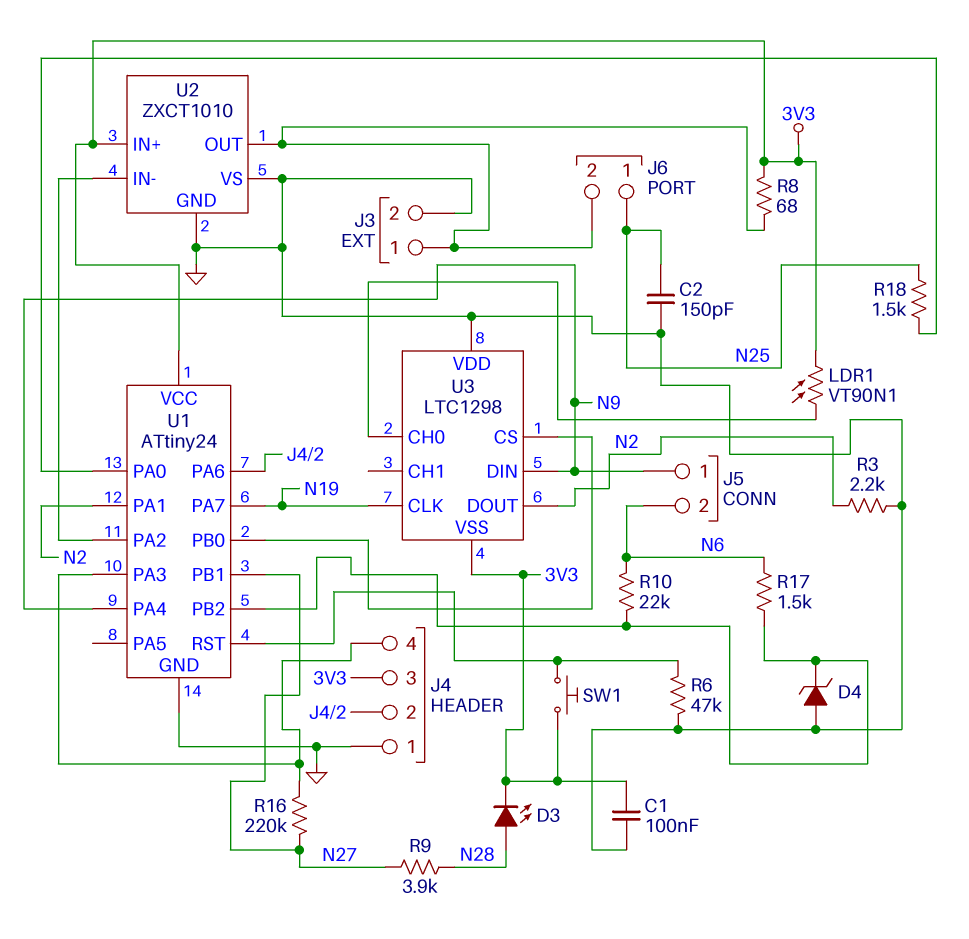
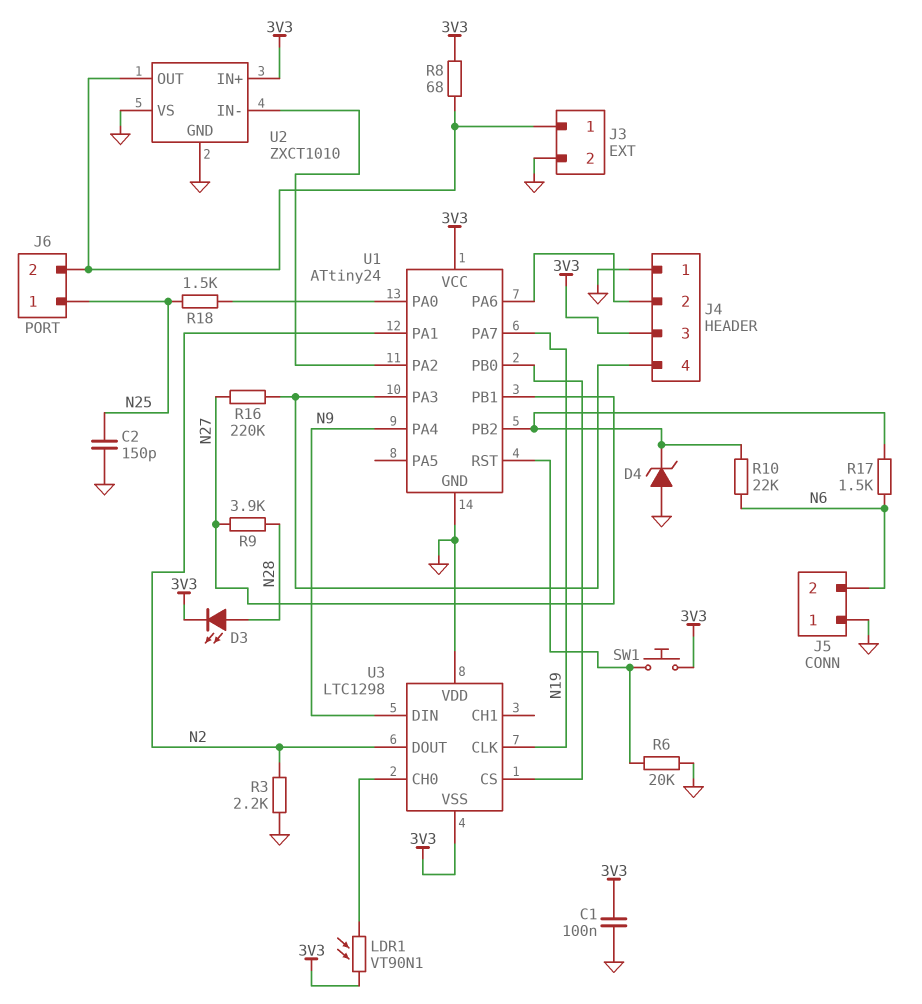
J5 pin 1: N9 -> GND
R6: 47k (GND, U1/RST) -> 20k (GND, U1/RST)

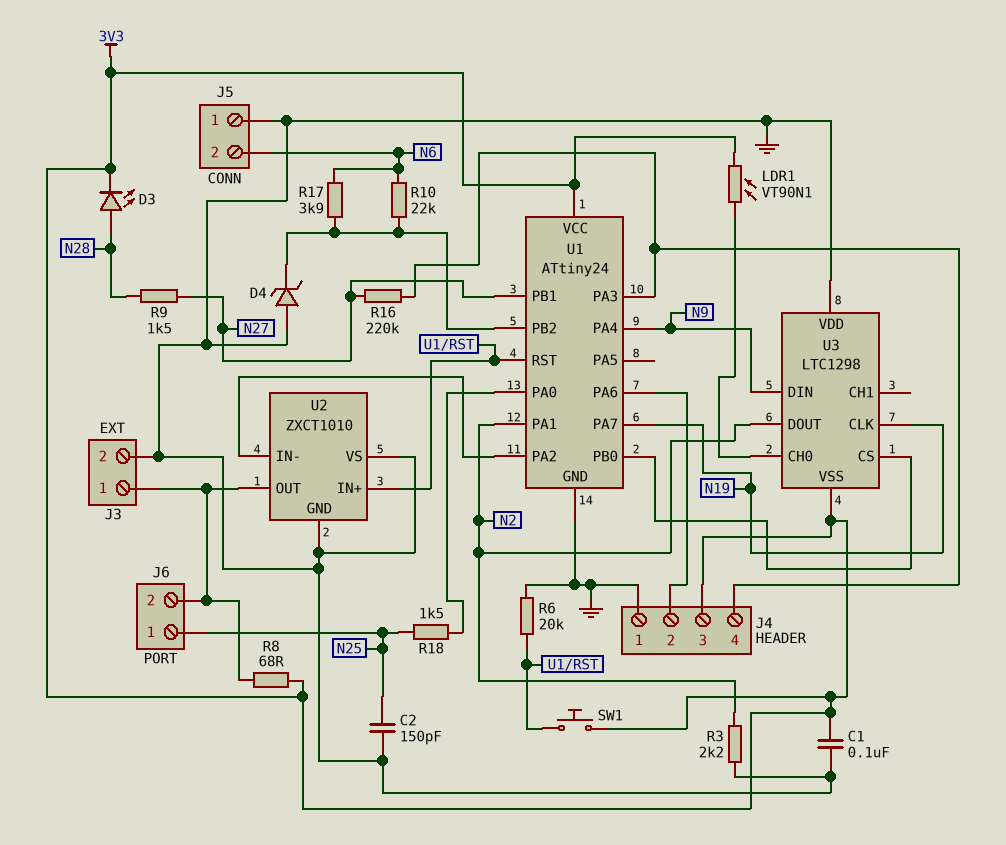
R9: 3.9k (N27, N28) -> 1.5k (N27, N28)
R17: 1.5k (N6, U1/PB2) -> 3.9k (N6, U1/PB2)
U2 pin IN+: 3V3 -> U1/RST

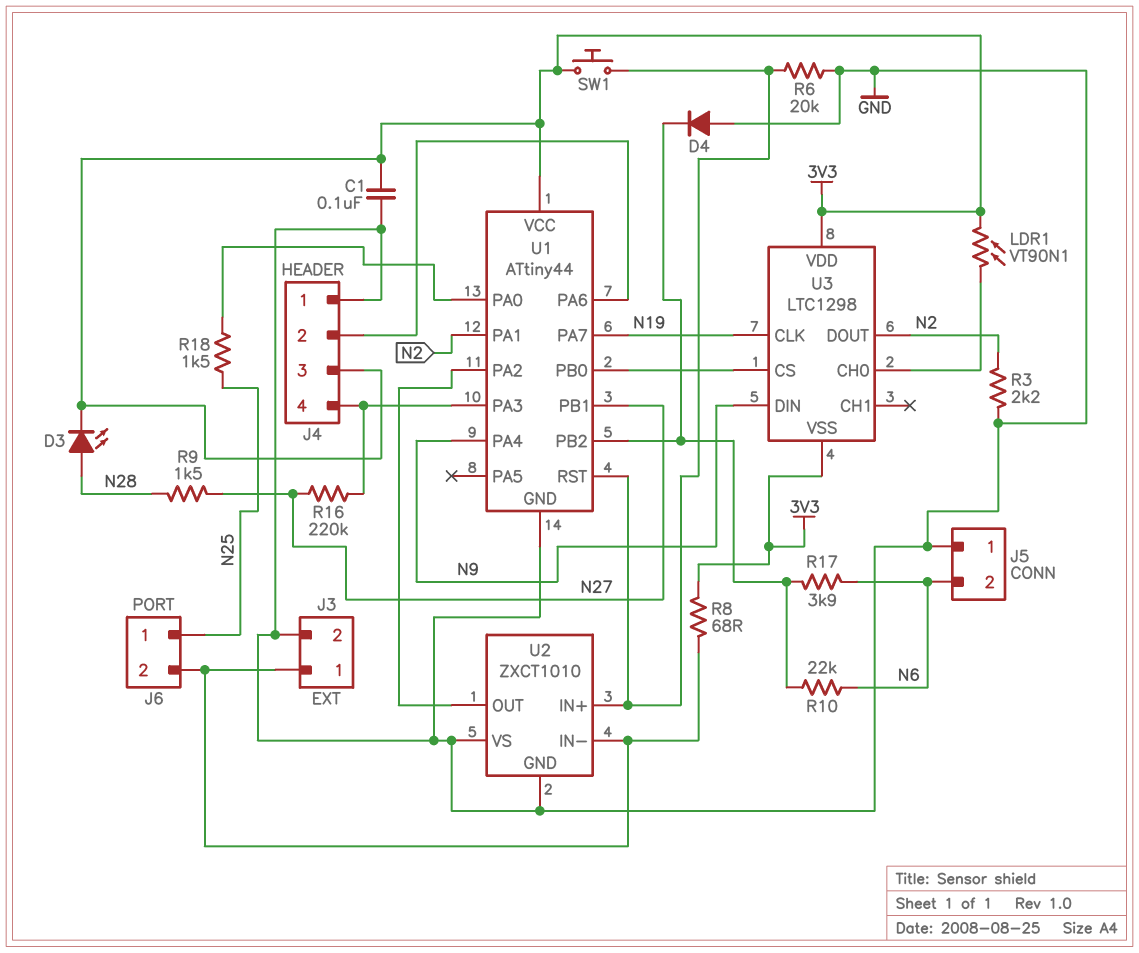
C2: 150pF (GND, N25) -> none
D4: zener (A GND, K U1/PB2) -> diode (A GND, K U1/PB2)
U1: ATtiny24 -> ATtiny44
U2 pin IN-: U1/PA2 -> J3/1
U2 pin OUT: J3/1 -> U1/PA2
U3 pin VDD: GND -> 3V3

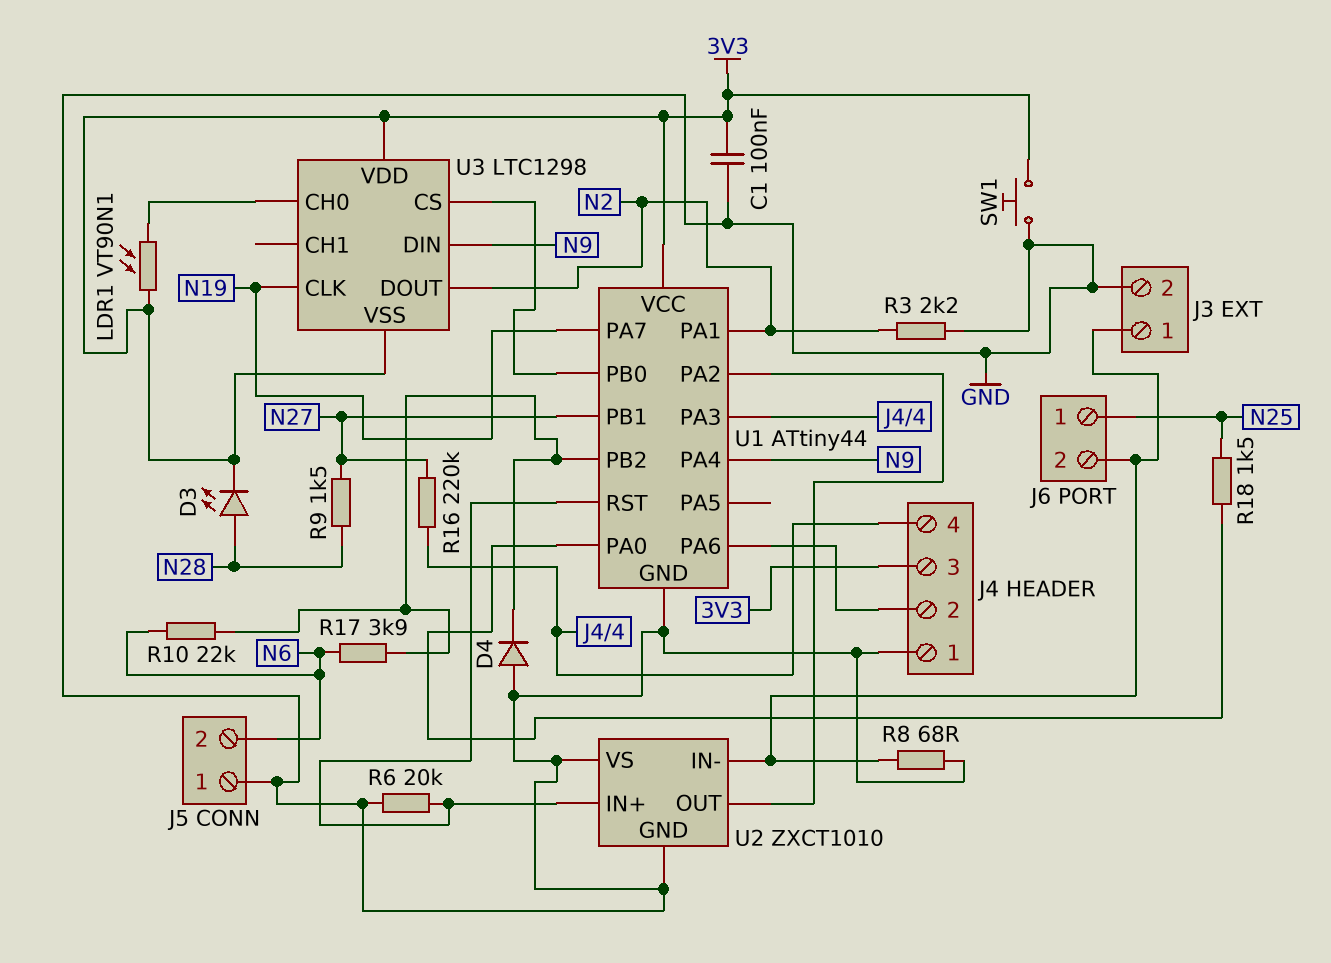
R8: 68 (3V3, J3/1) -> 68 (GND, J3/1)
SW1: button (3V3, U1/RST) -> button (3V3, GND)

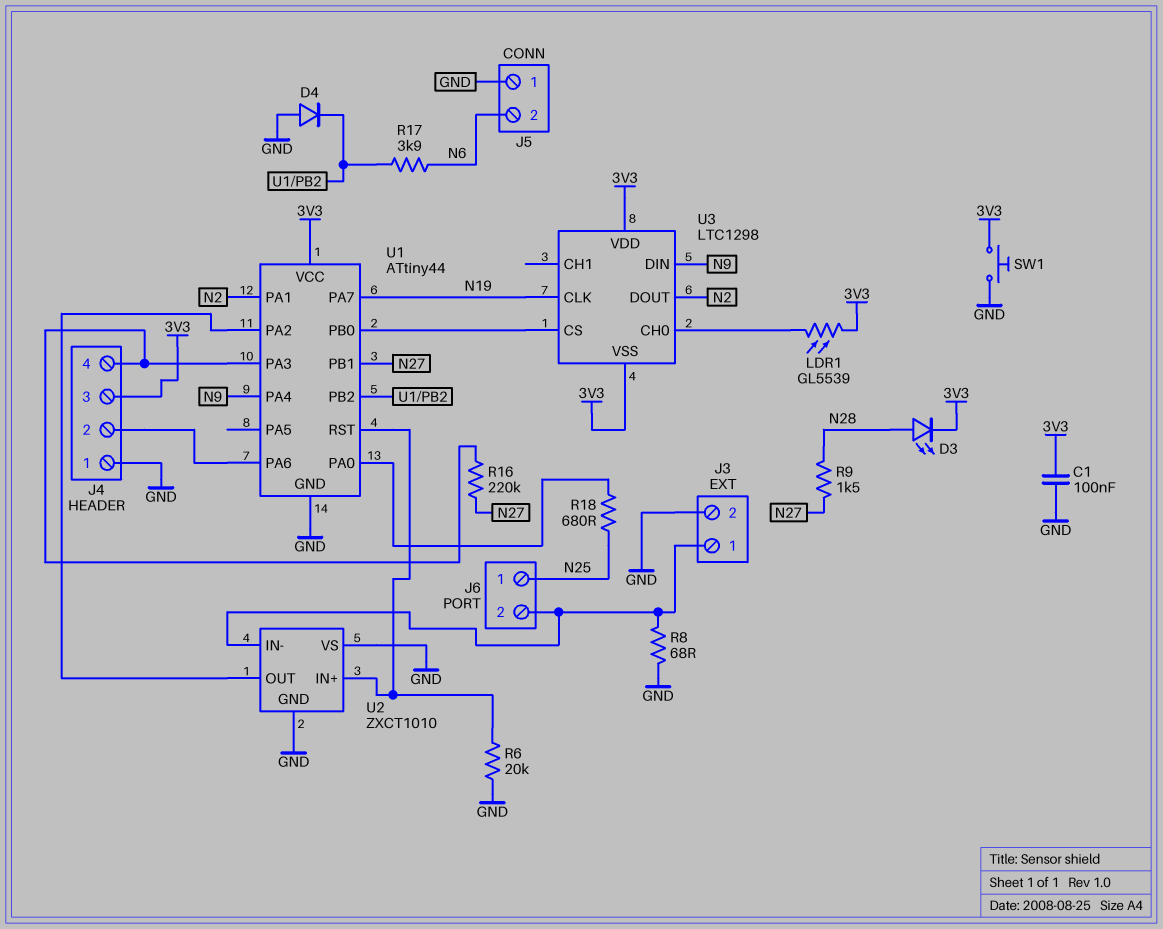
LDR1: VT90N1 (3V3, U3/CH0) -> GL5539 (3V3, U3/CH0)
R3: 2.2k (GND, N2) -> none
R10: 22k (N6, U1/PB2) -> none
R18: 1.5k (N25, U1/PA0) -> 680 (N25, U1/PA0)

